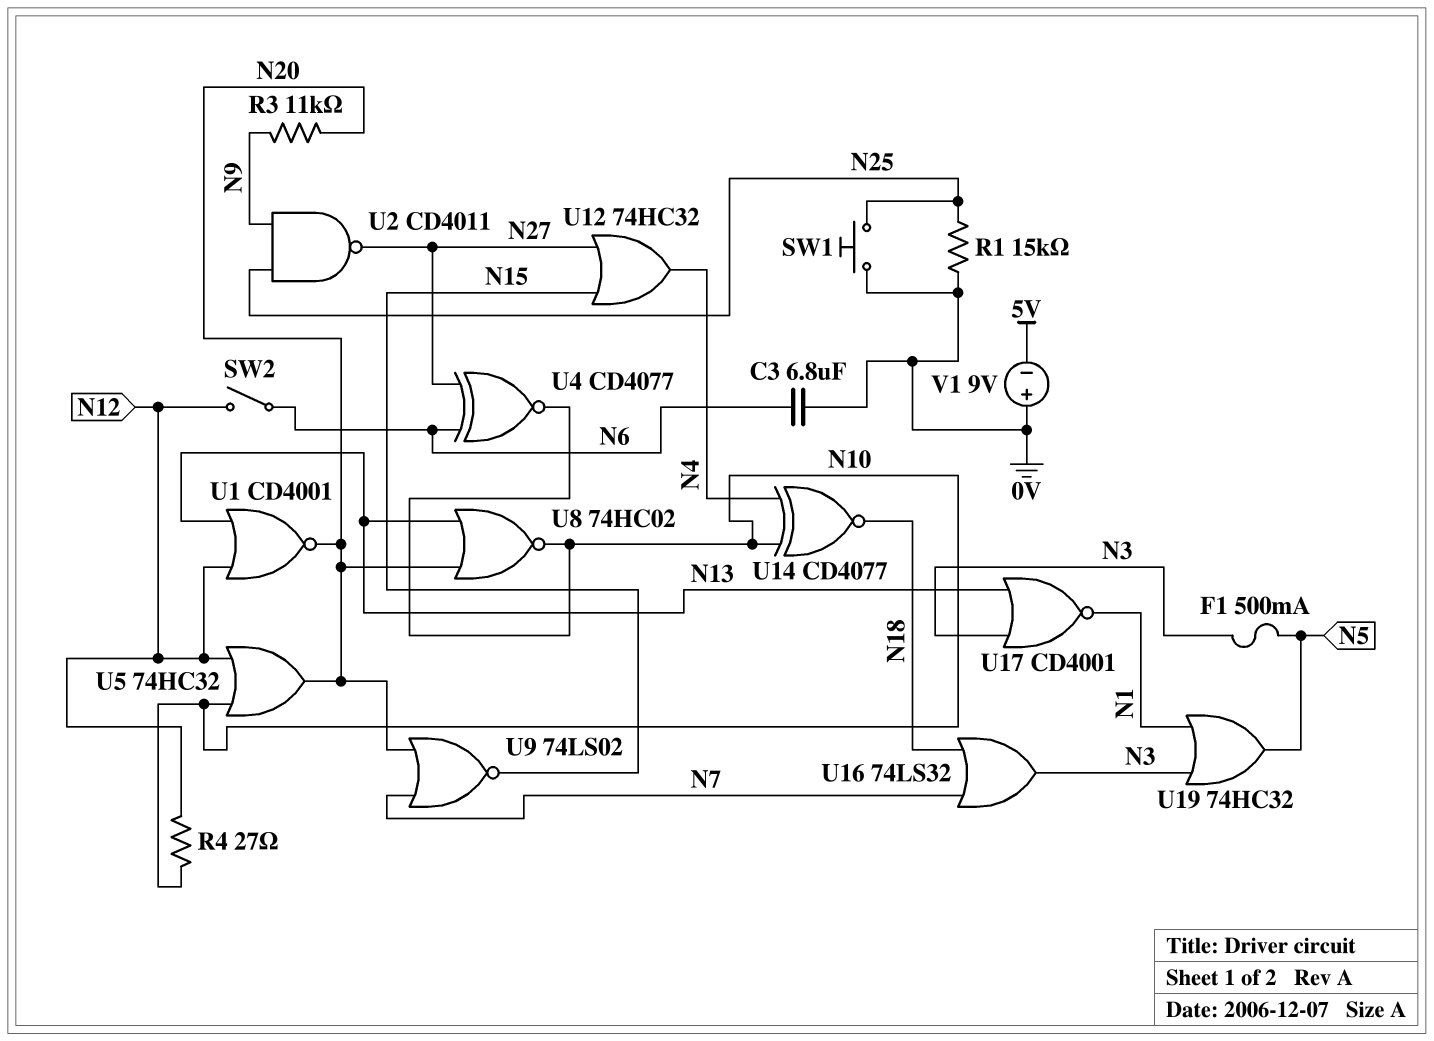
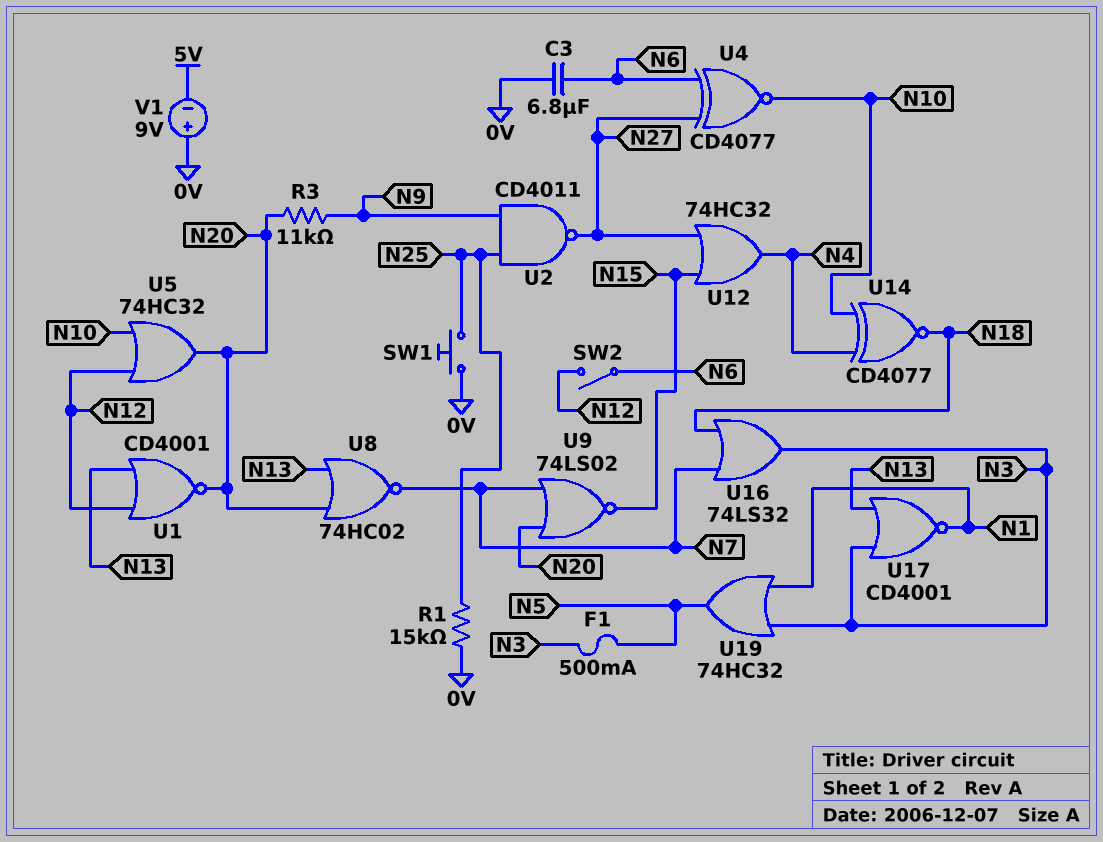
R4: 27 (N10, N12) -> none
U8: NOR 74HC02 (in N13, in N20, out N10) -> NOR 74HC02 (in N13, in N20, out N7)

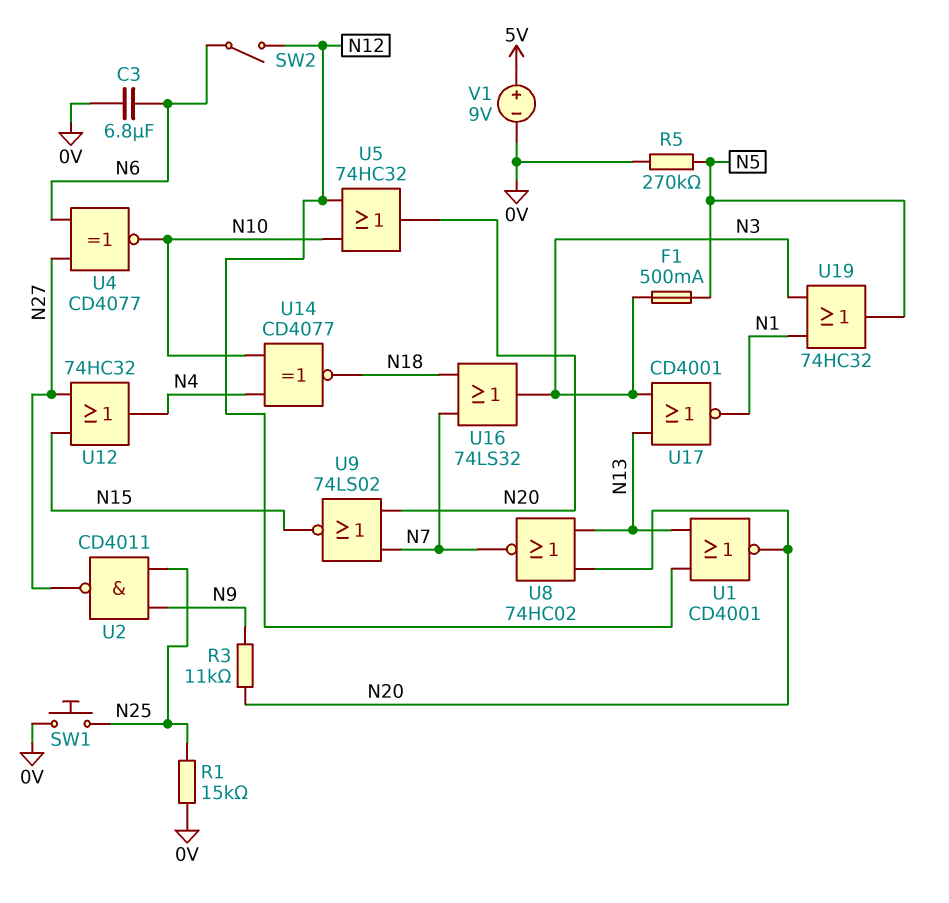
R5: none -> 270k (0V, N5)
V1: 9V (plus 0V, minus 5V) -> 9V (plus 5V, minus 0V)

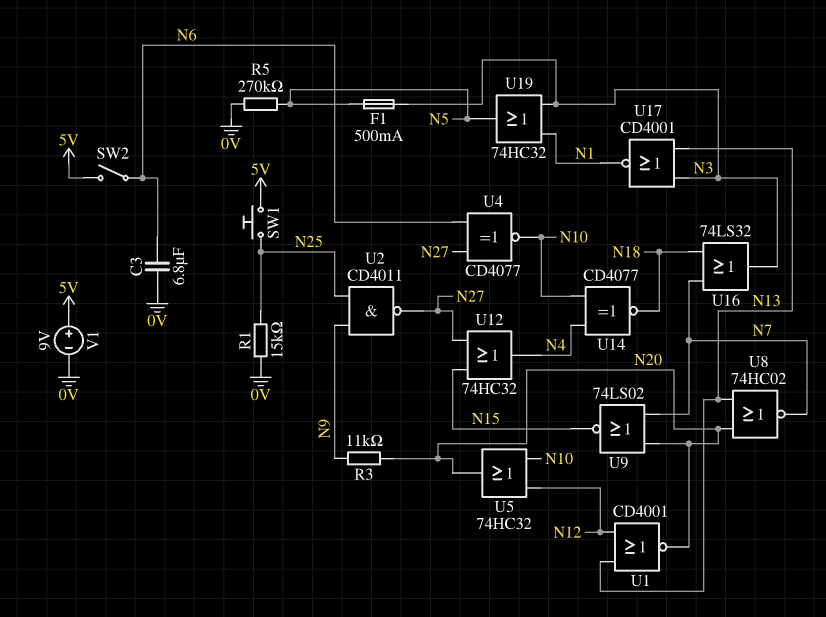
SW1: button (0V, N25) -> button (5V, N25)
SW2: switch (N6, N12) -> switch (5V, N6)

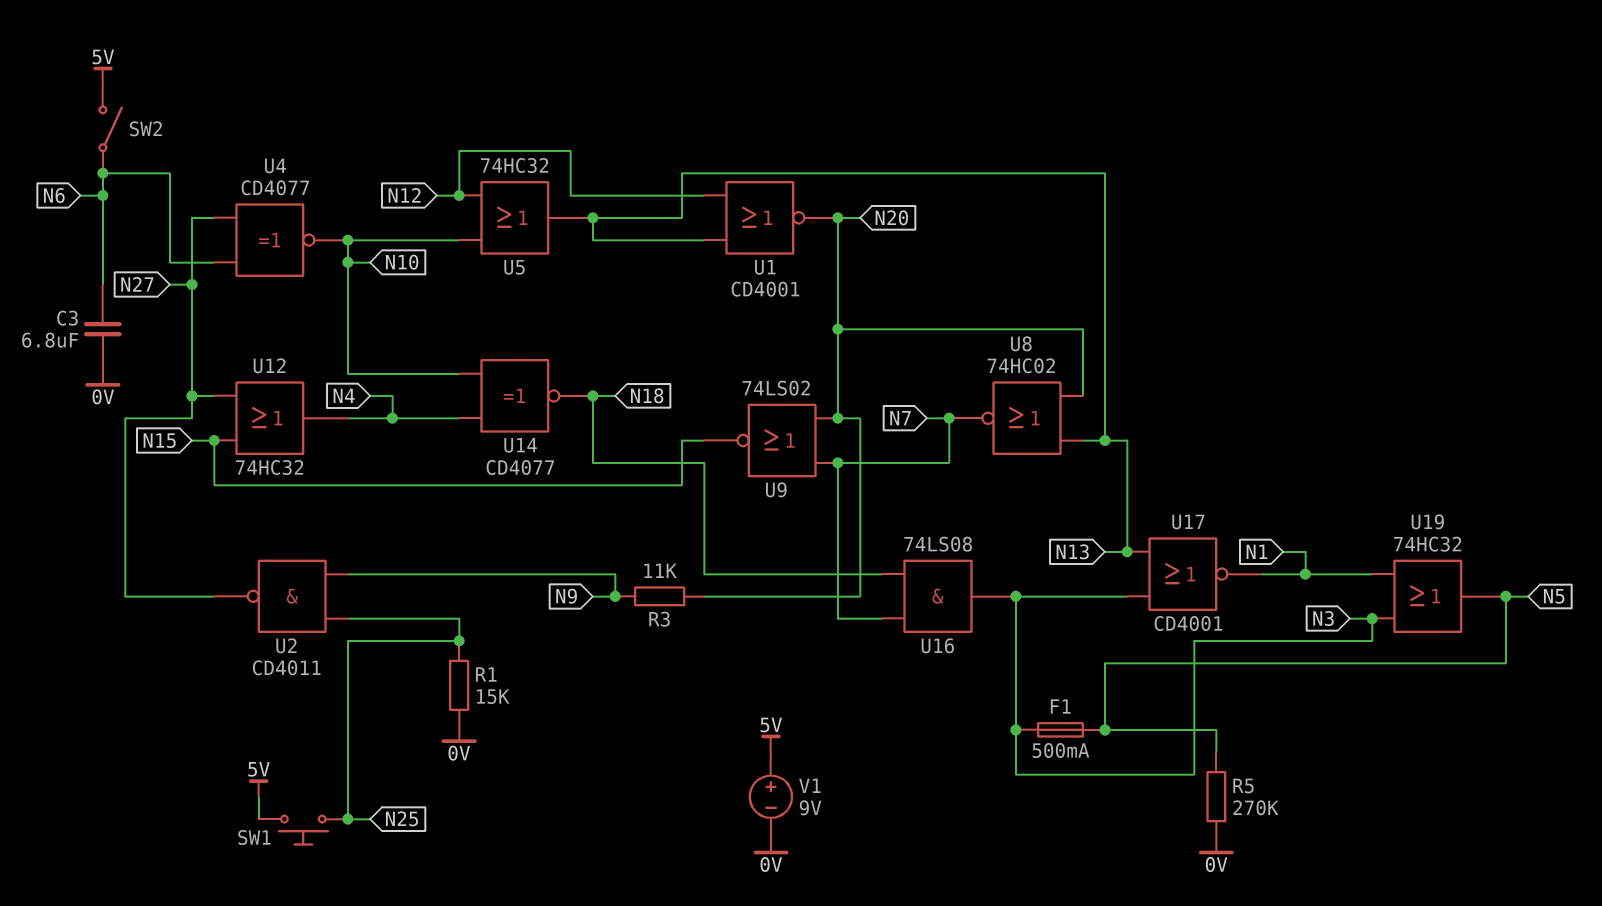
U5: OR 74HC32 (in N10, in N12, out N20) -> OR 74HC32 (in N10, in N12, out N13)
U16: OR 74LS32 (in N7, in N18, out N3) -> AND 74LS08 (in N7, in N18, out N3)

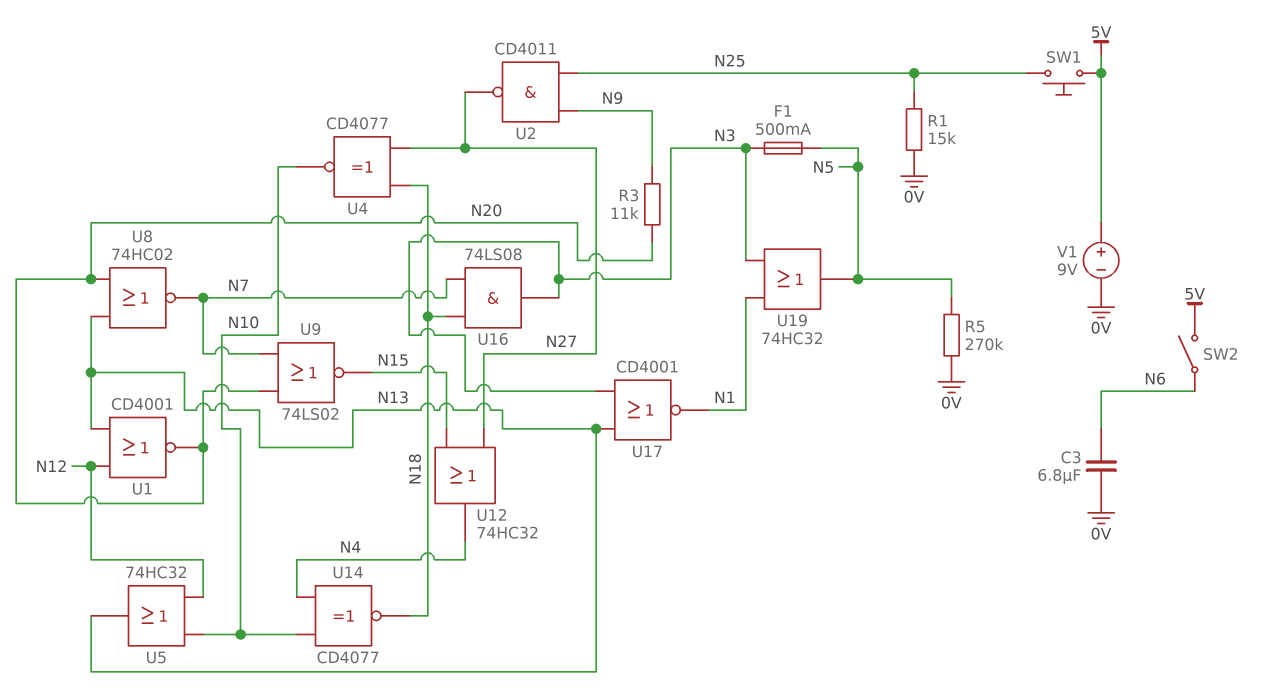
U4: XNOR CD4077 (in N6, in N27, out N10) -> XNOR CD4077 (in N18, in N27, out N10)

